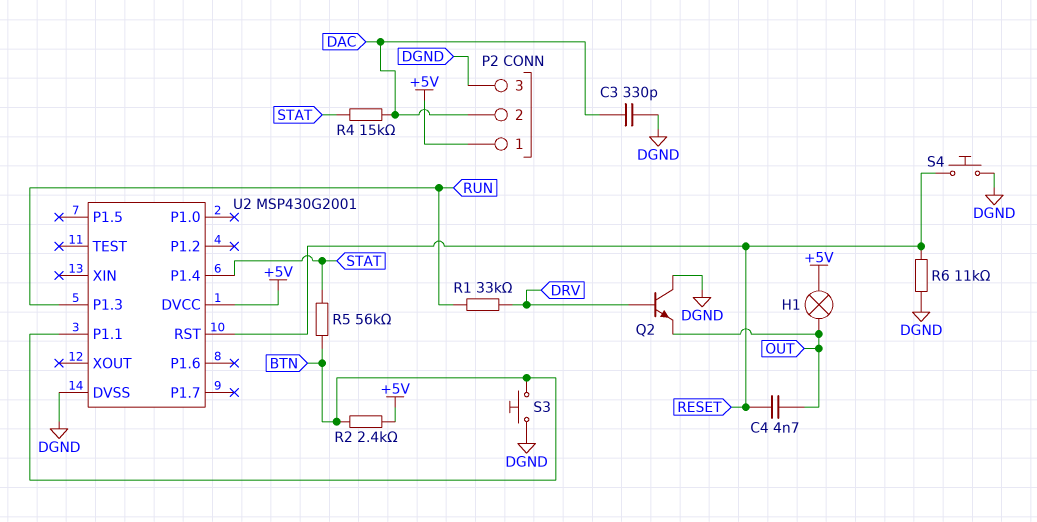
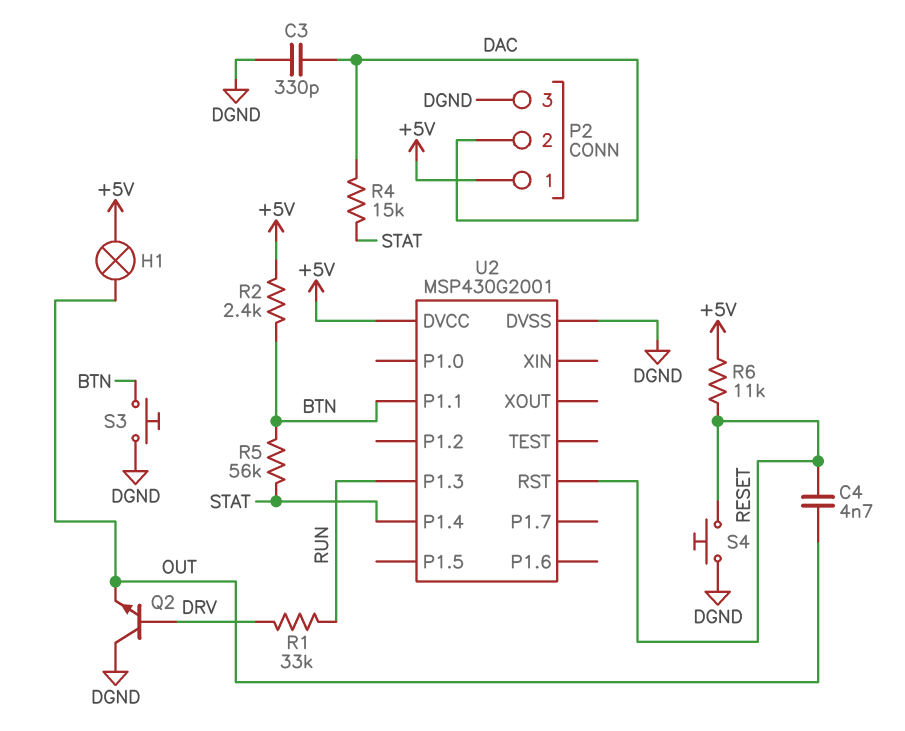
R6: 11k (DGND, RESET) -> 11k (+5V, RESET)

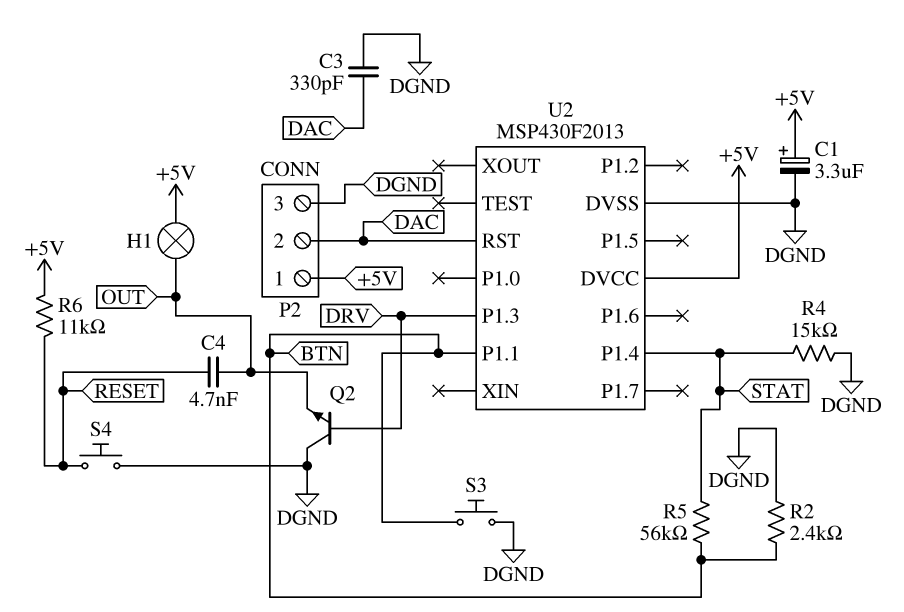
C1: none -> 3.3uF (plus +5V, minus DGND)
R1: 33k (DRV, RUN) -> none
R2: 2.4k (+5V, BTN) -> 2.4k (BTN, DGND)
R4: 15k (DAC, STAT) -> 15k (DGND, STAT)
U2: MSP430G2001 -> MSP430F2013
U2 pin P1.3: RUN -> DRV
U2 pin RST: RESET -> DAC

